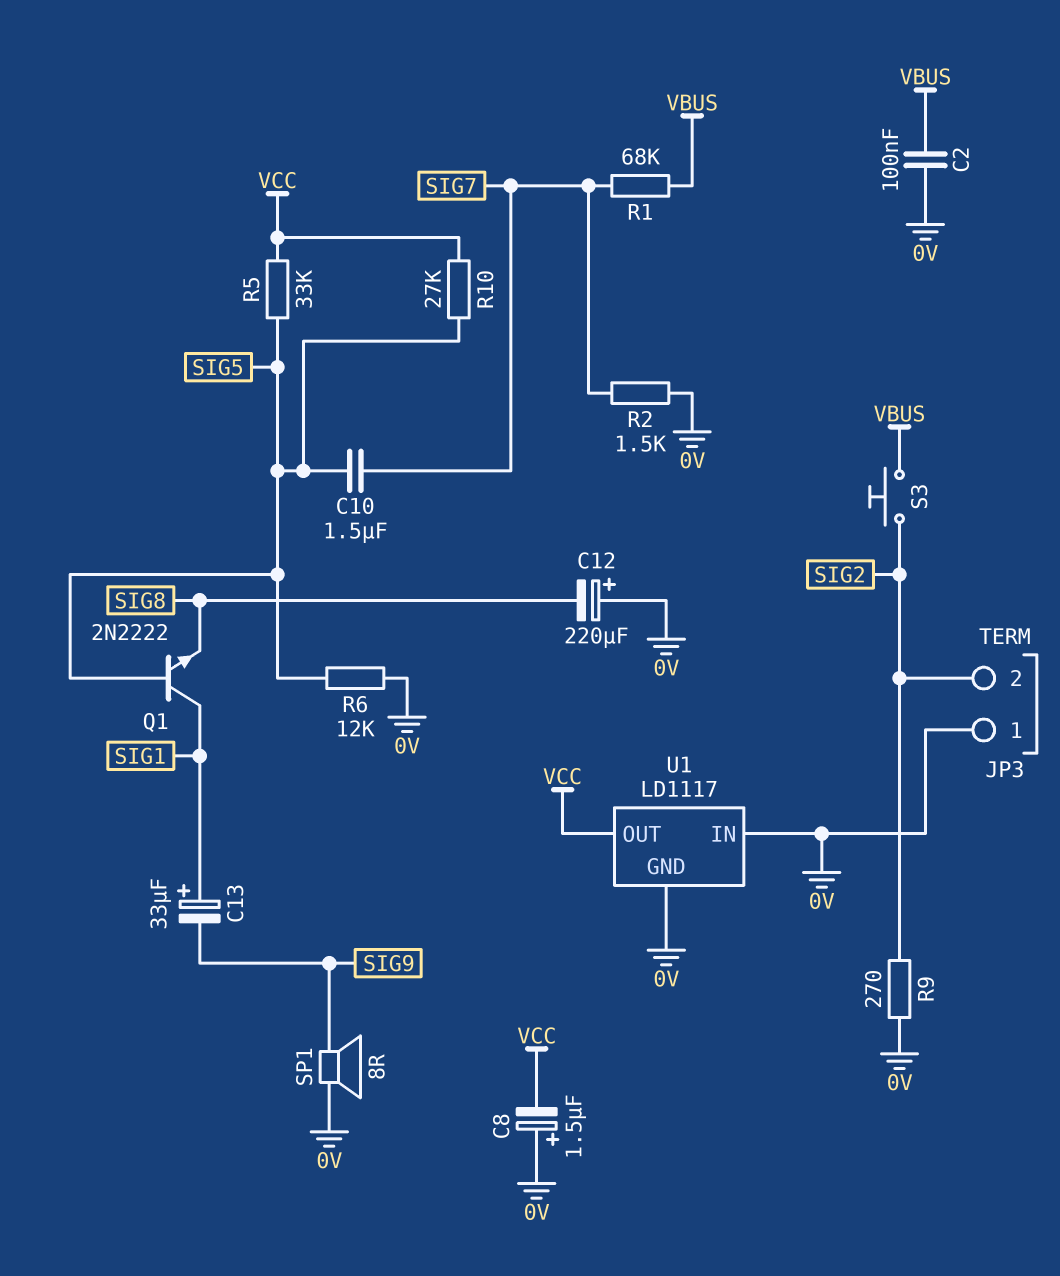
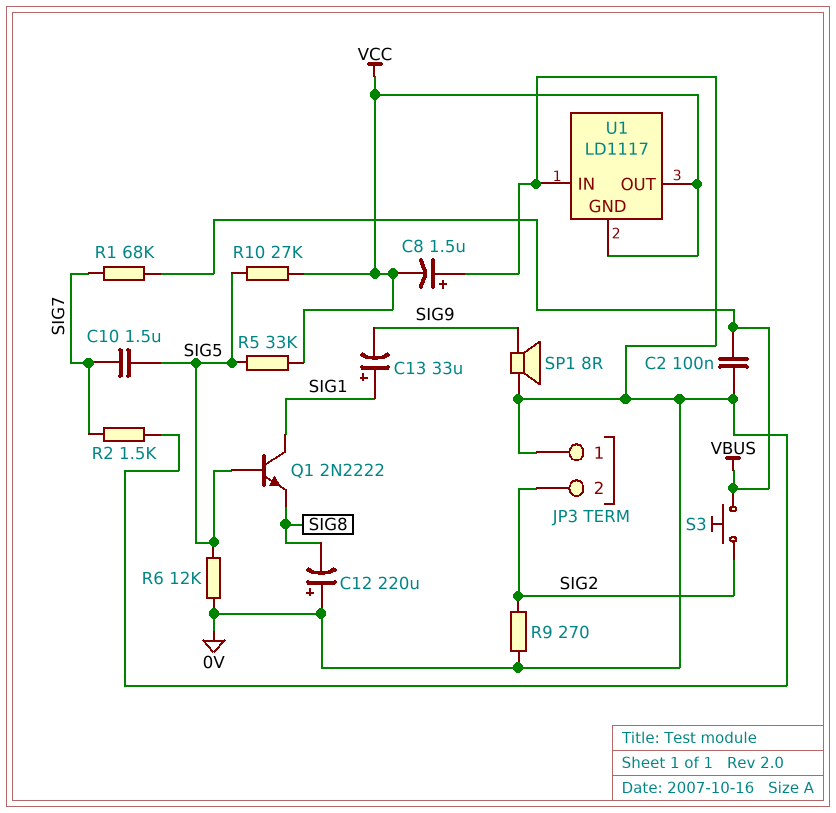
U1 pin GND: 0V -> VCC

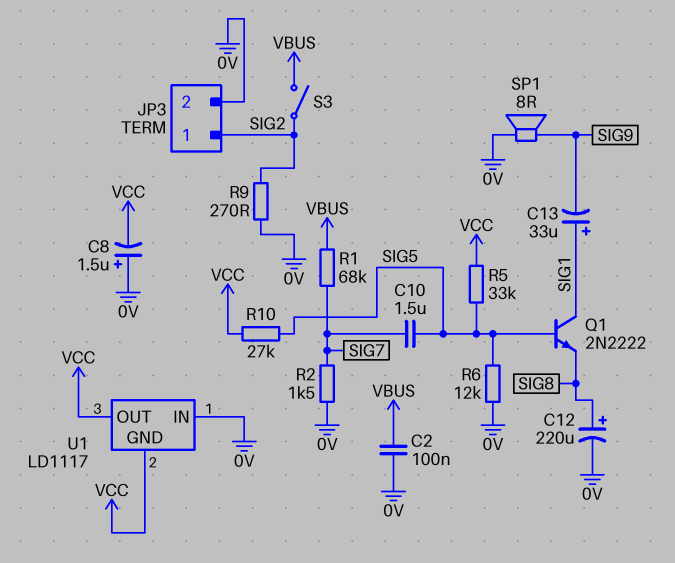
C12: 220uF (plus 0V, minus SIG8) -> 220uF (plus SIG8, minus 0V)
JP3 pin 1: 0V -> SIG2
JP3 pin 2: SIG2 -> 0V
S3: button (SIG2, VBUS) -> switch (SIG2, VBUS)

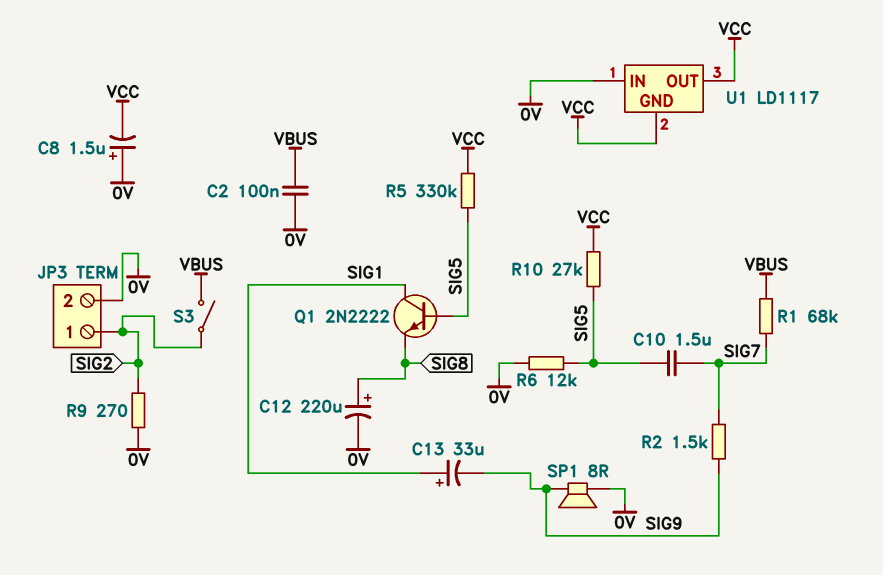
R2: 1.5k (0V, SIG7) -> 1.5k (SIG7, SIG9)
R5: 33k (SIG5, VCC) -> 330k (SIG5, VCC)

